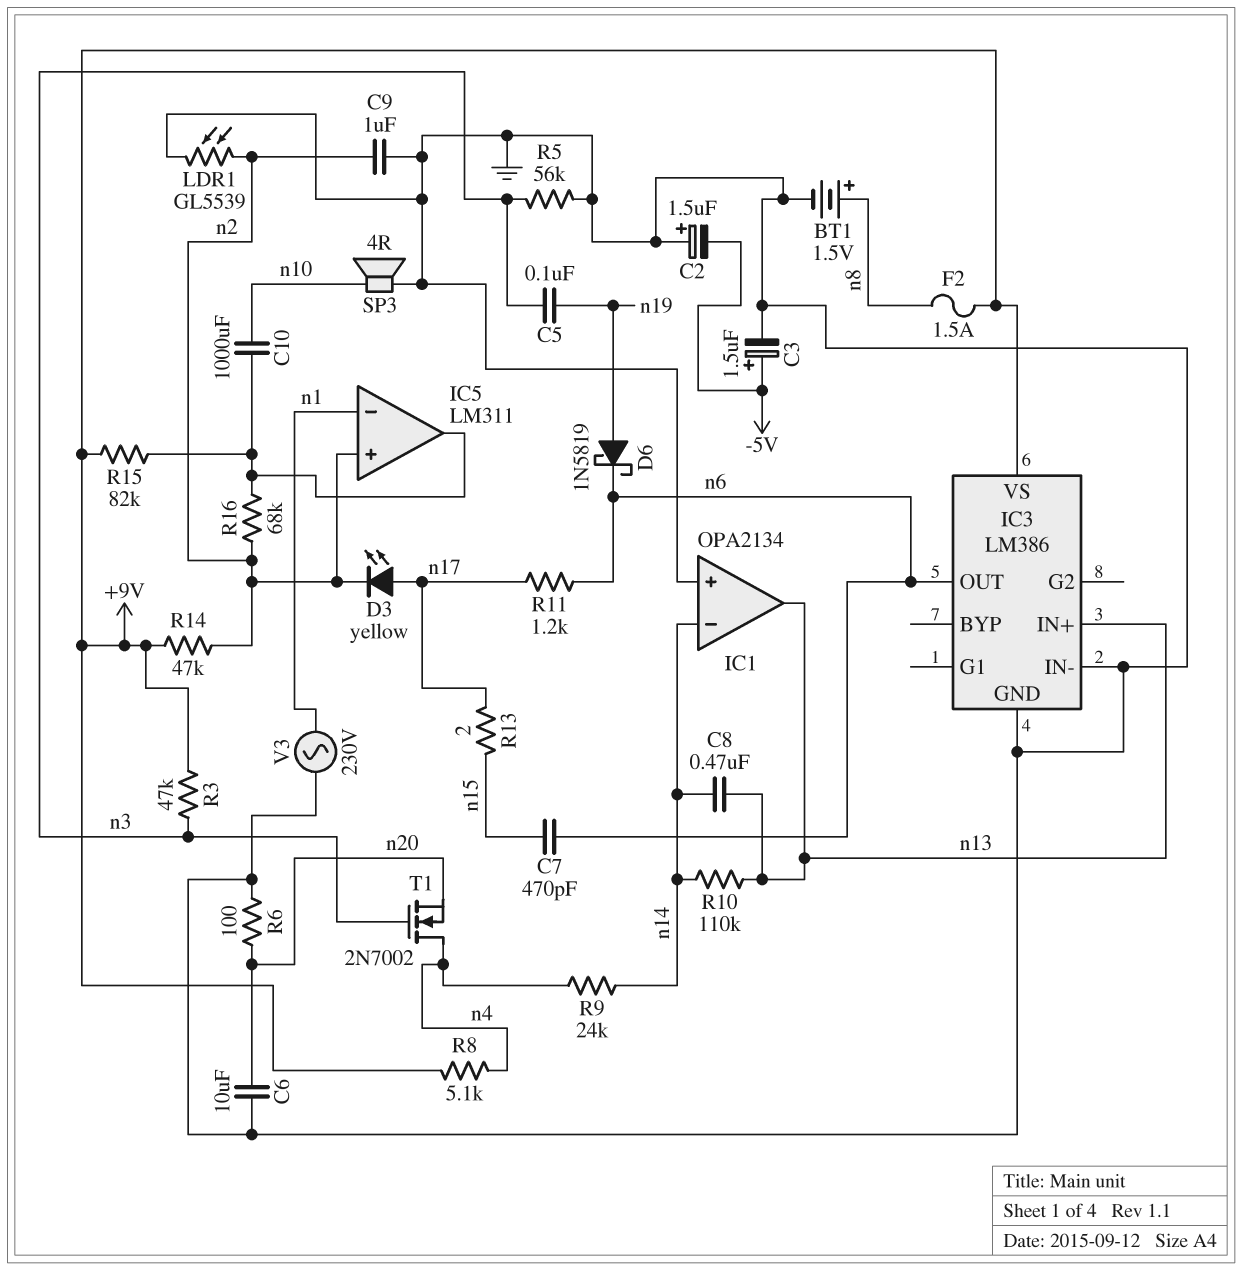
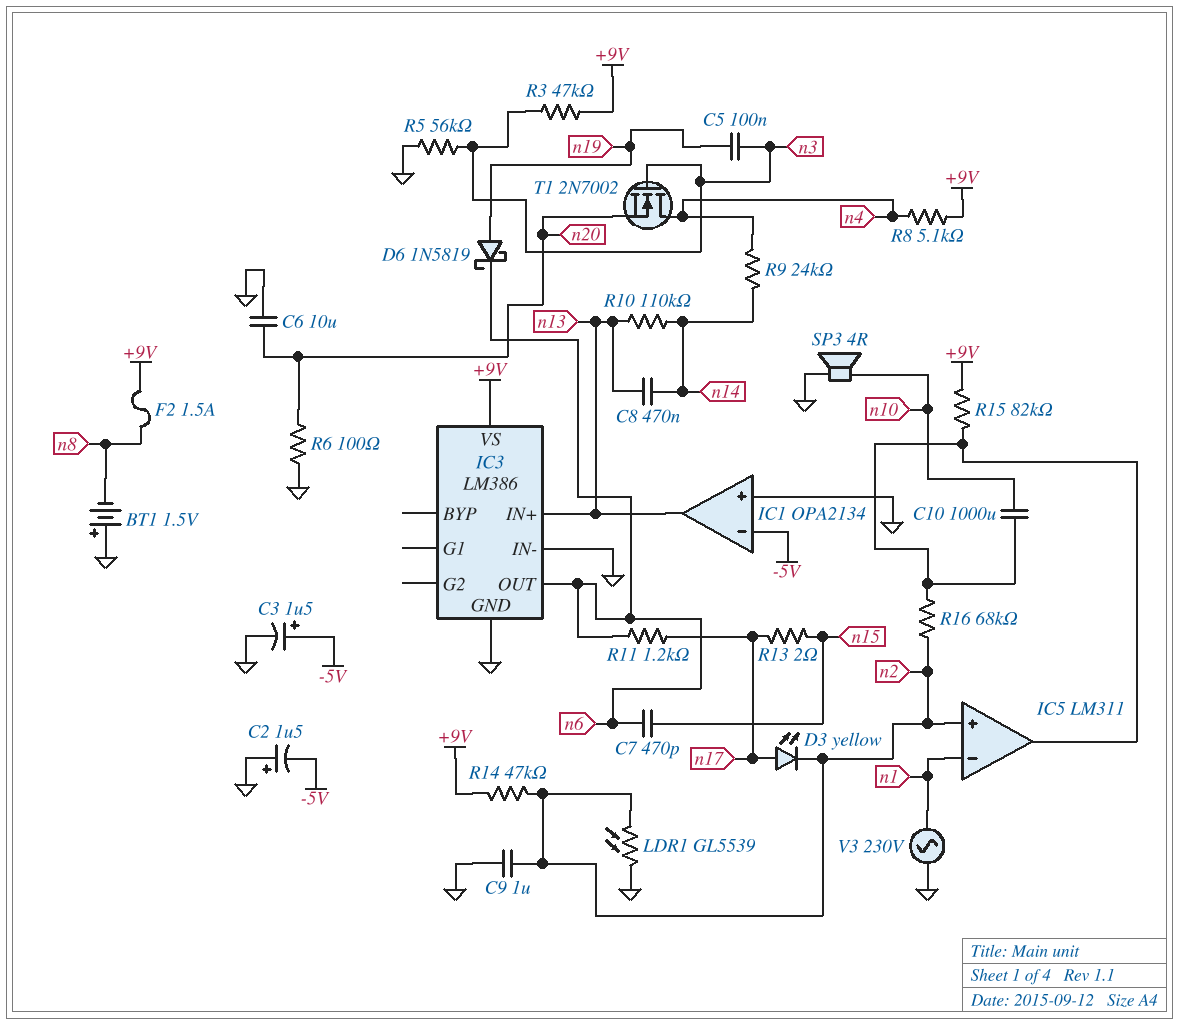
BT1: 1.5V (plus n8, minus GND) -> 1.5V (plus GND, minus n8)
IC1 pin in-: n14 -> -5V

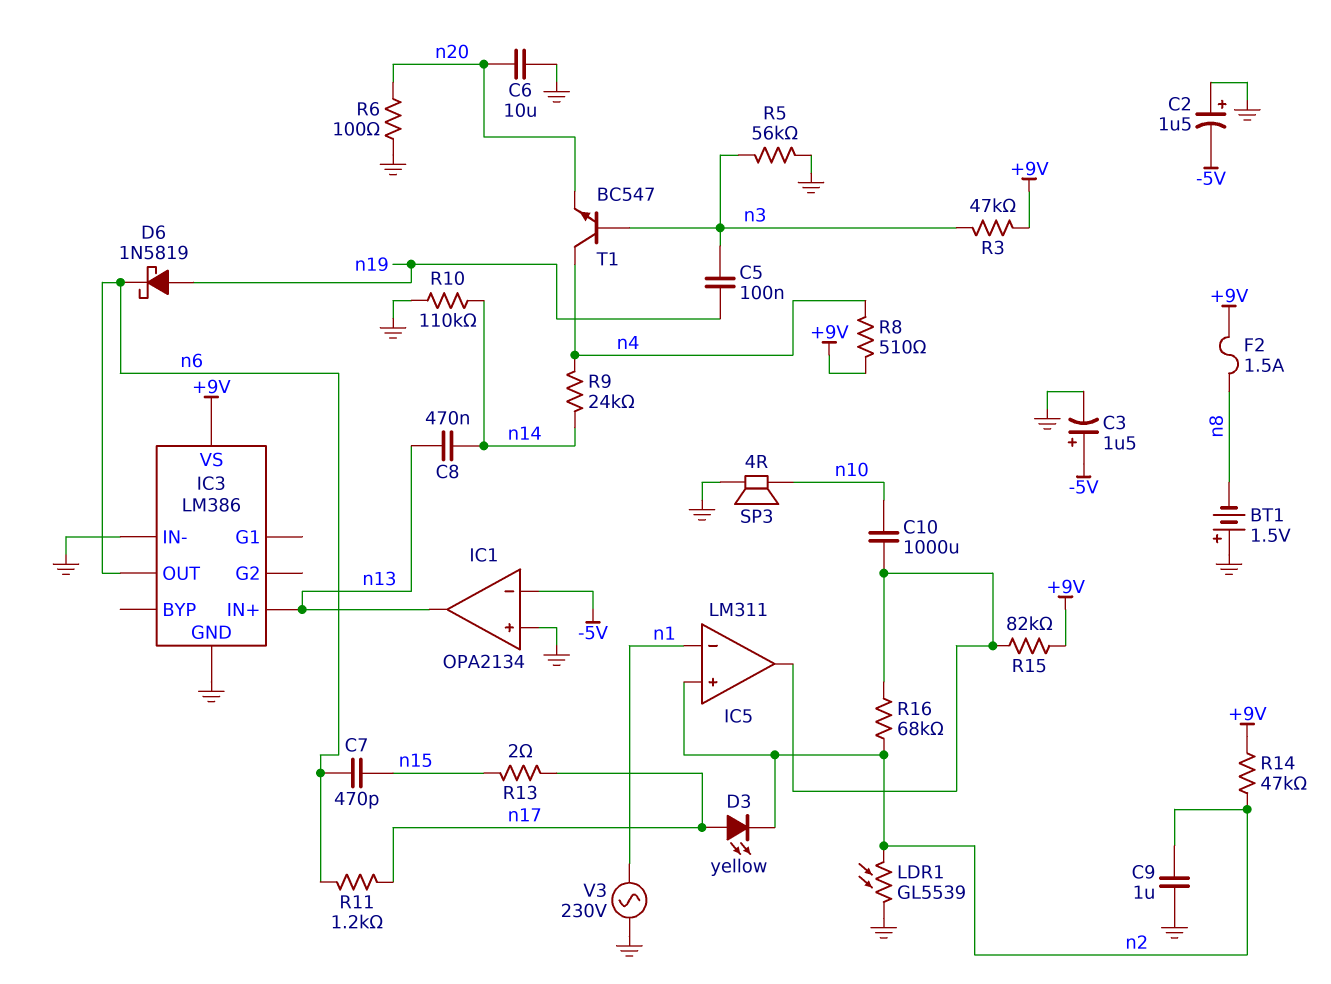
R8: 5.1k (+9V, n4) -> 510 (+9V, n4)
R10: 110k (n13, n14) -> 110k (GND, n14)
T1: NMOS 2N7002 (G n3, D n4, S n20) -> NPN BC547 (B n3, C n4, E n20)

